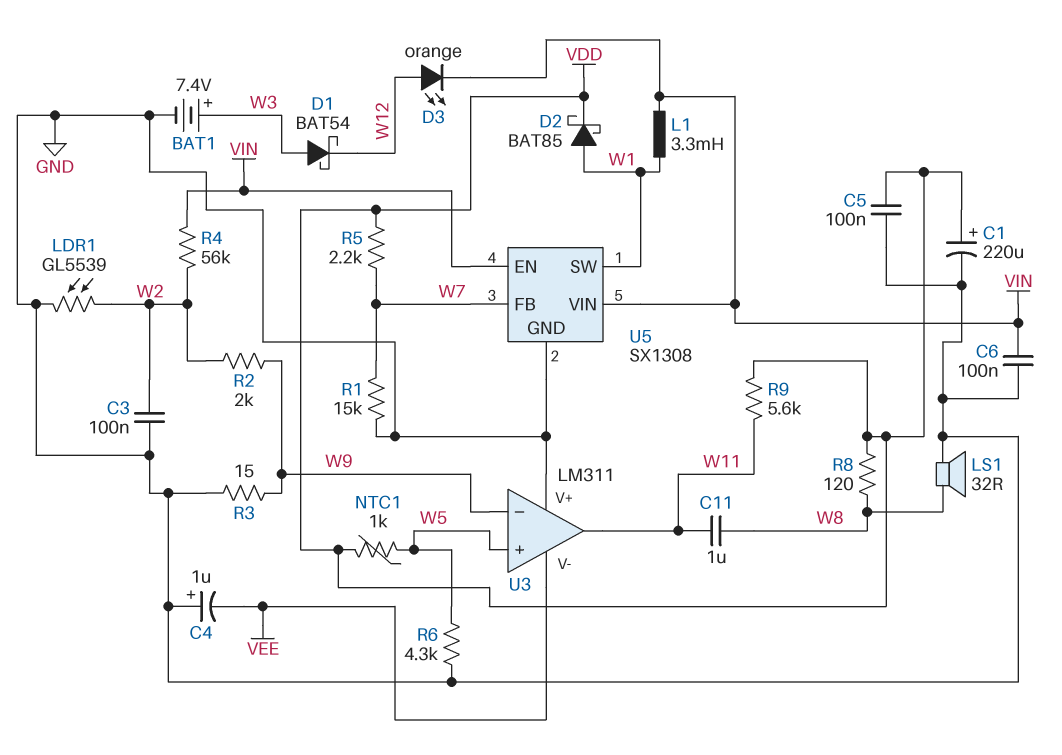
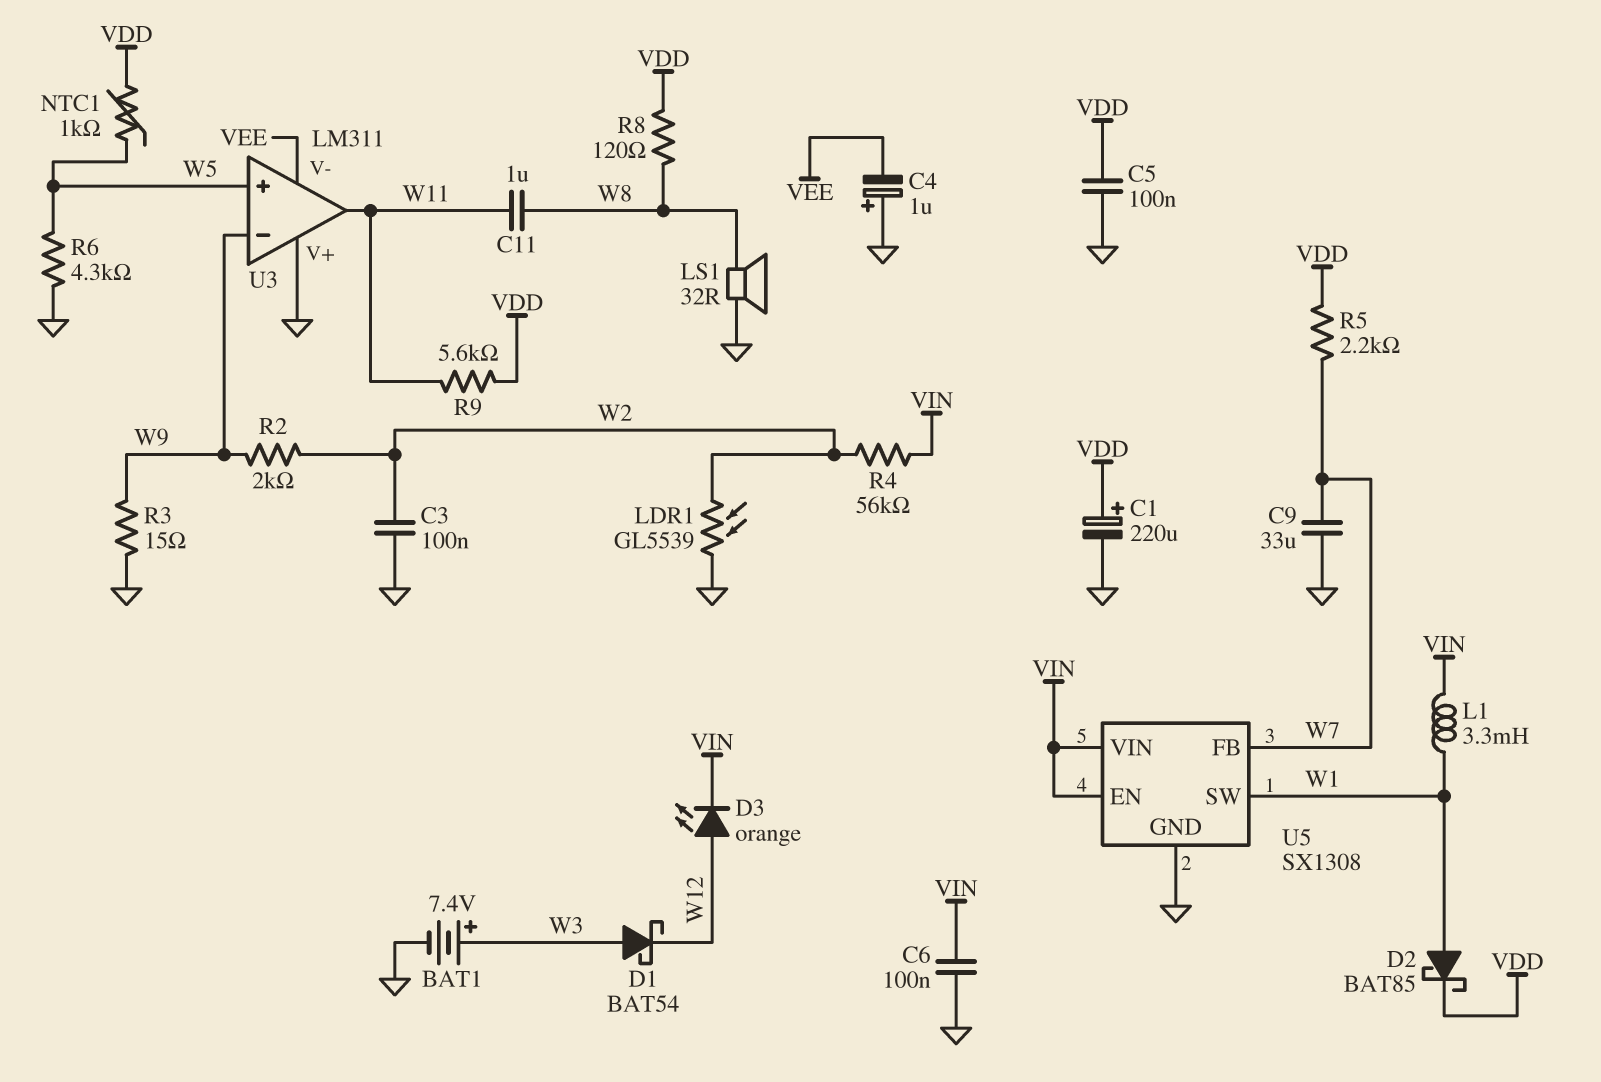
C9: none -> 33uF (GND, W7)
R1: 15k (GND, W7) -> none

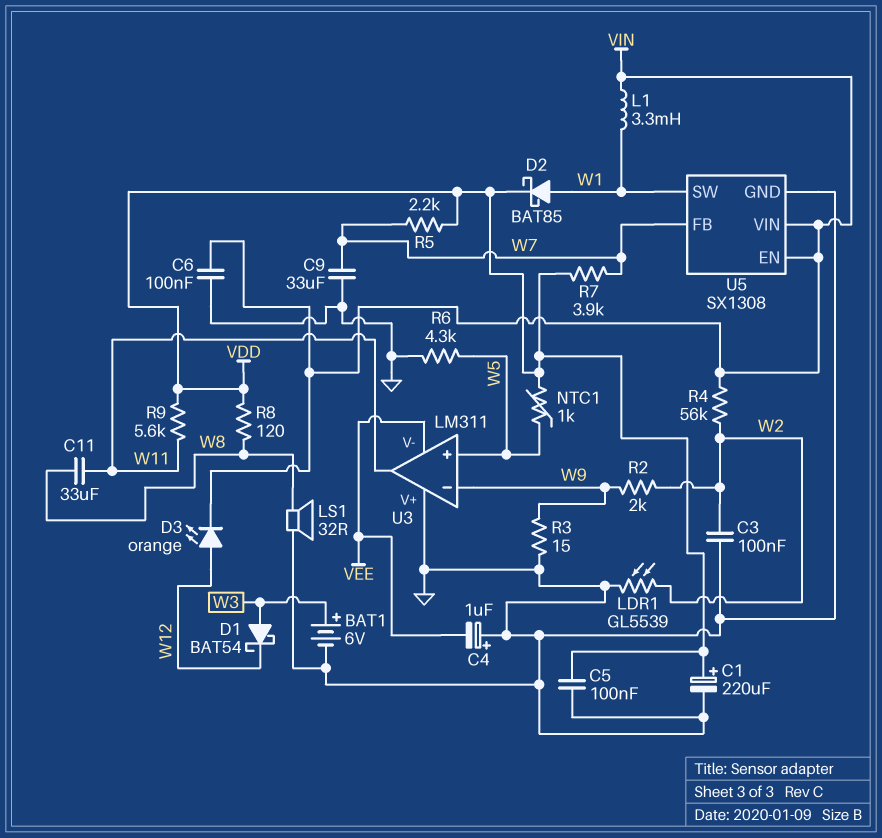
BAT1: 7.4V (plus W3, minus GND) -> 6V (plus W3, minus GND)
C11: 1uF (W8, W11) -> 33uF (W8, W11)
R7: none -> 3.9k (VDD, W7)

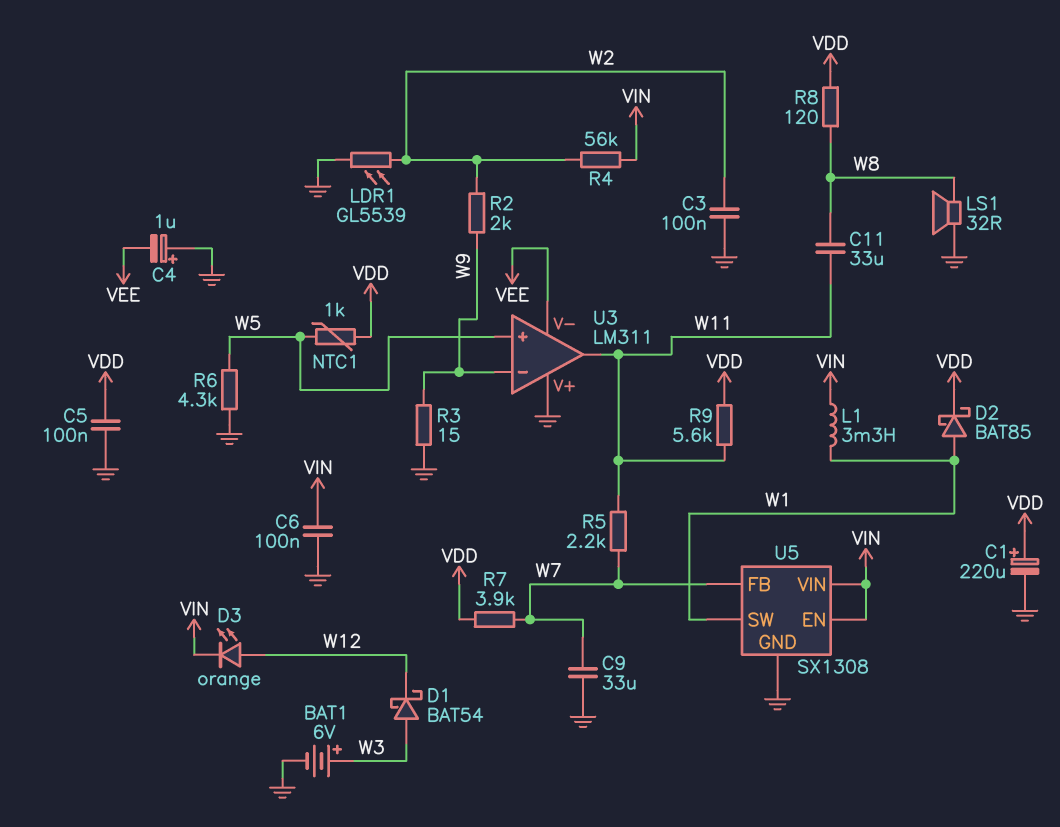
R5: 2.2k (VDD, W7) -> 2.2k (W7, W11)

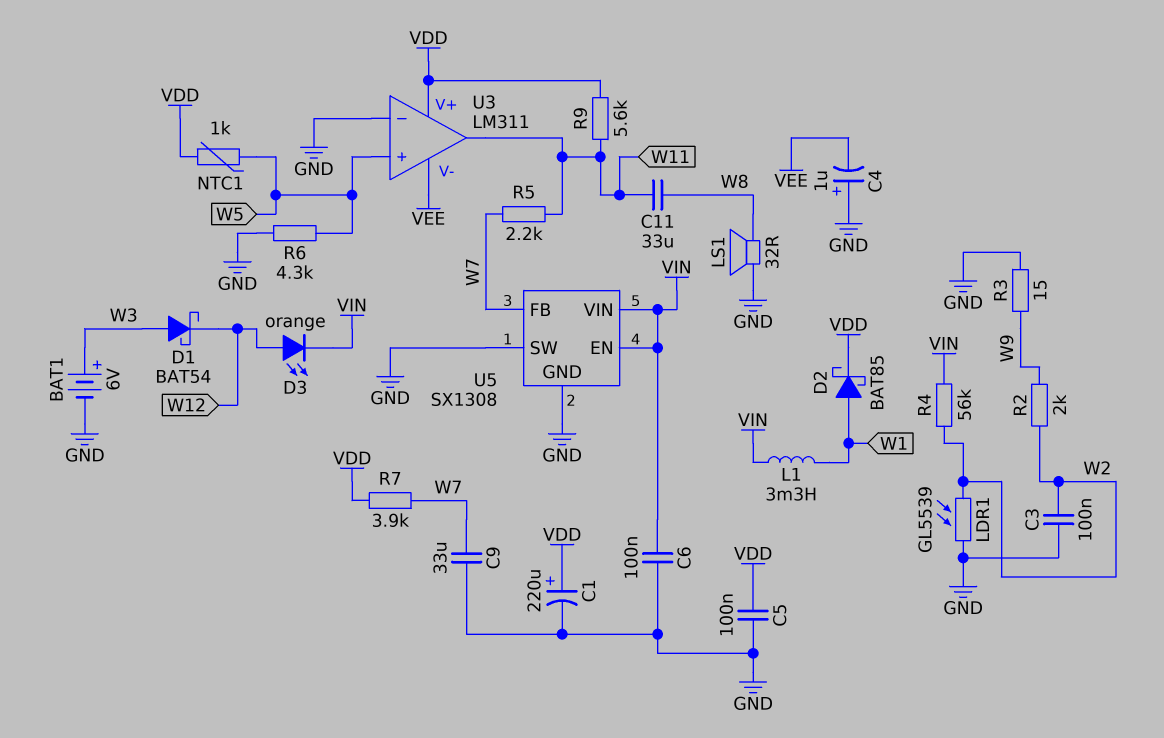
R8: 120 (VDD, W8) -> none
U3 pin V+: GND -> VDD
U3 pin in-: W9 -> GND
U5 pin SW: W1 -> GND

